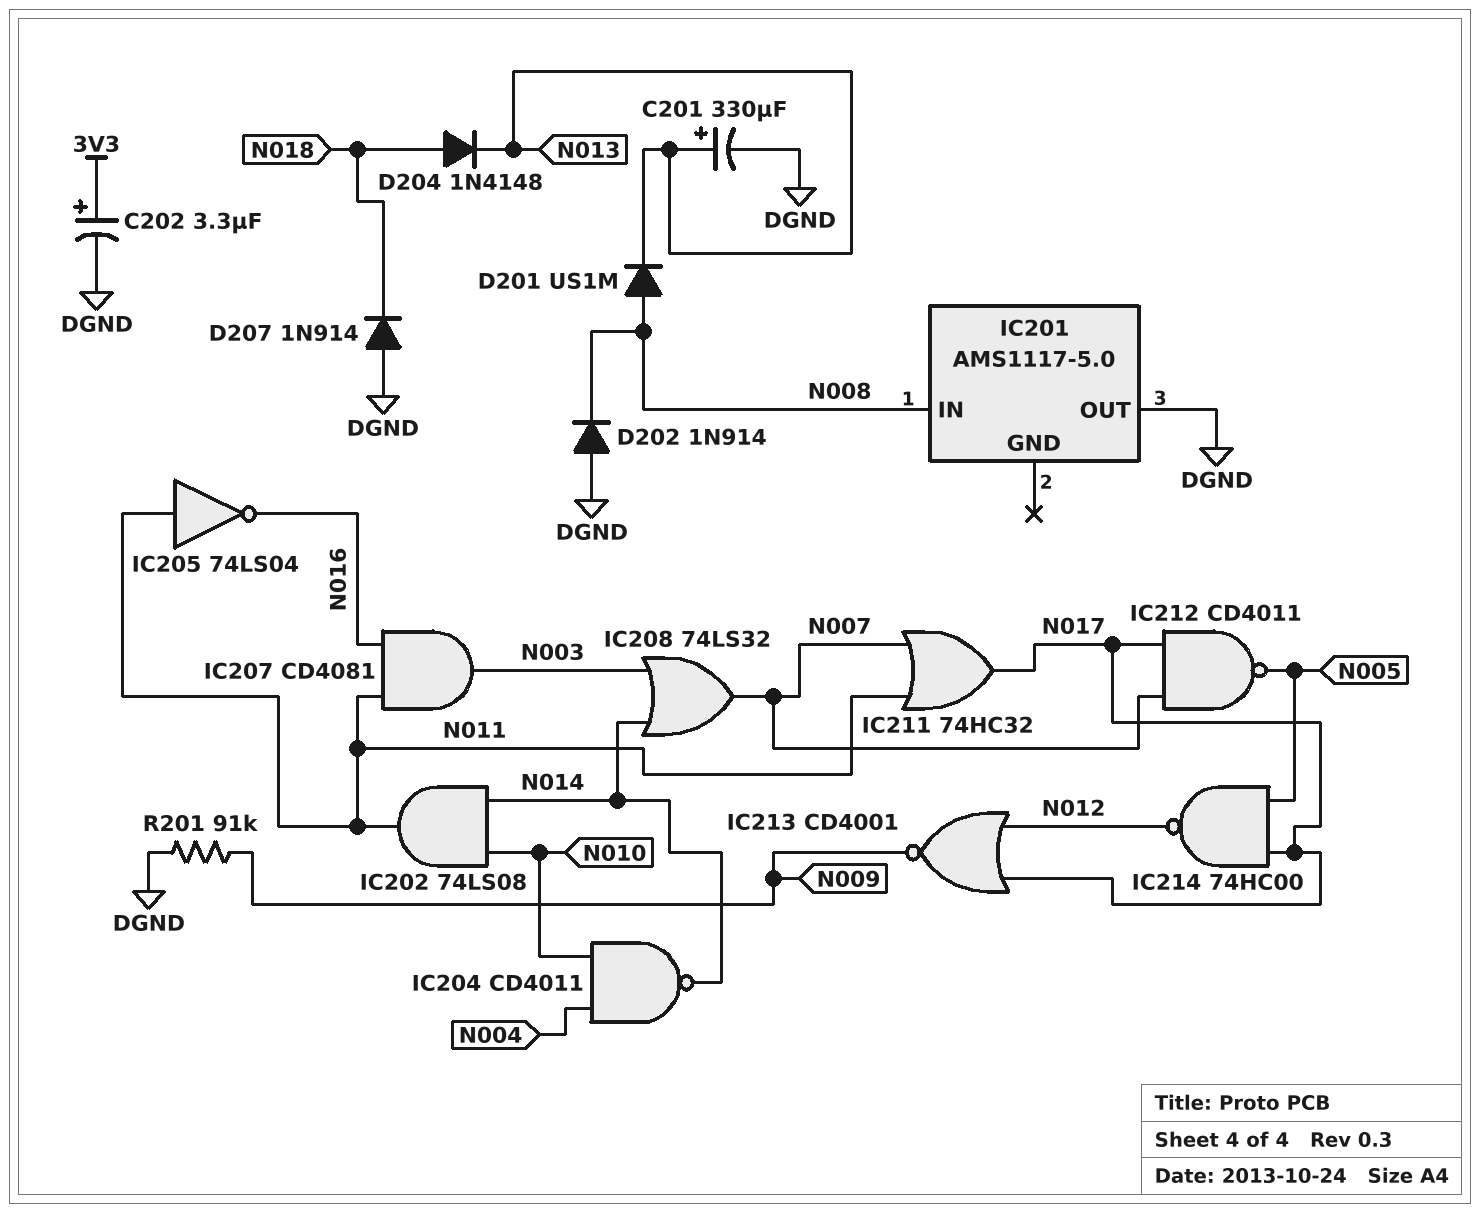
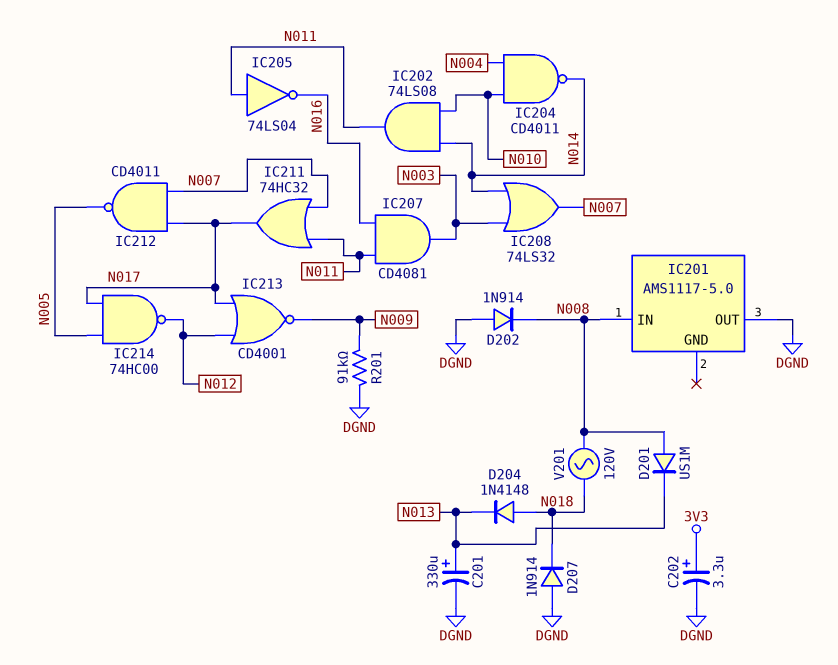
V201: none -> AC 120V (N008, N018)

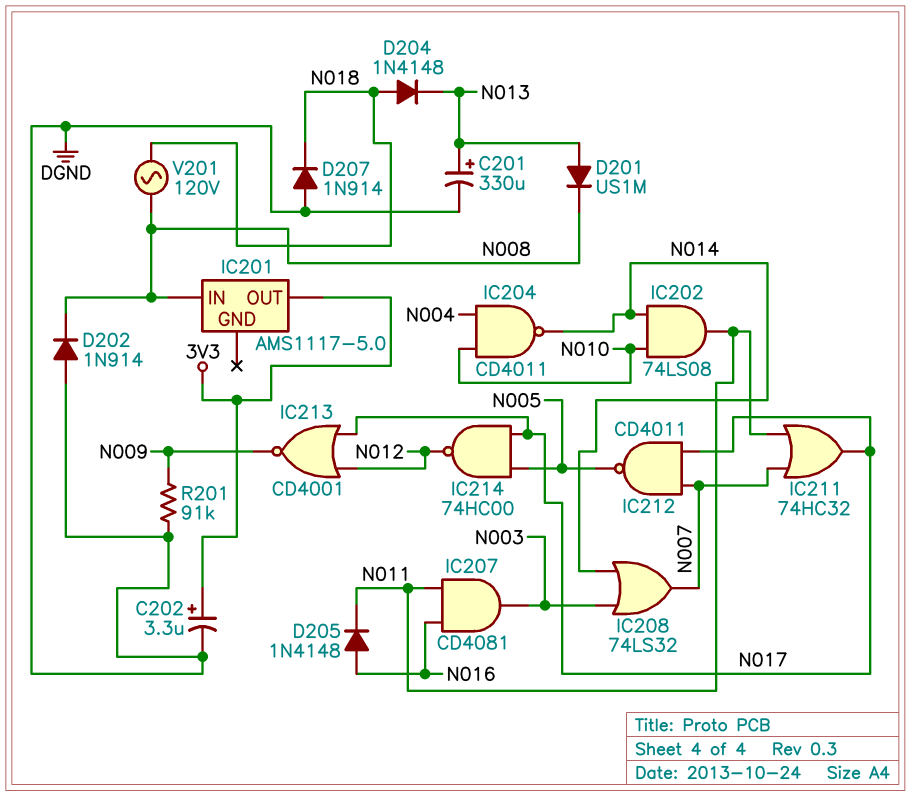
D201: diode US1M (A N008, K N013) -> diode US1M (A N013, K N008)
D205: none -> diode 1N4148 (A N016, K N011)
IC201 pin OUT: DGND -> 3V3
IC205: NOT 74LS04 (in N011, out N016) -> none

